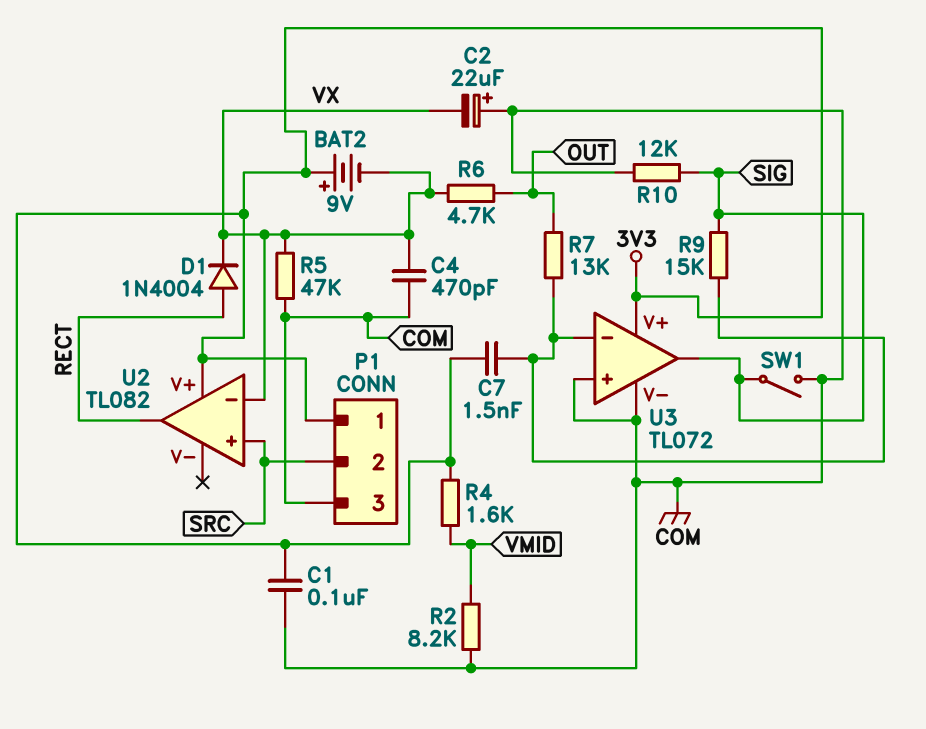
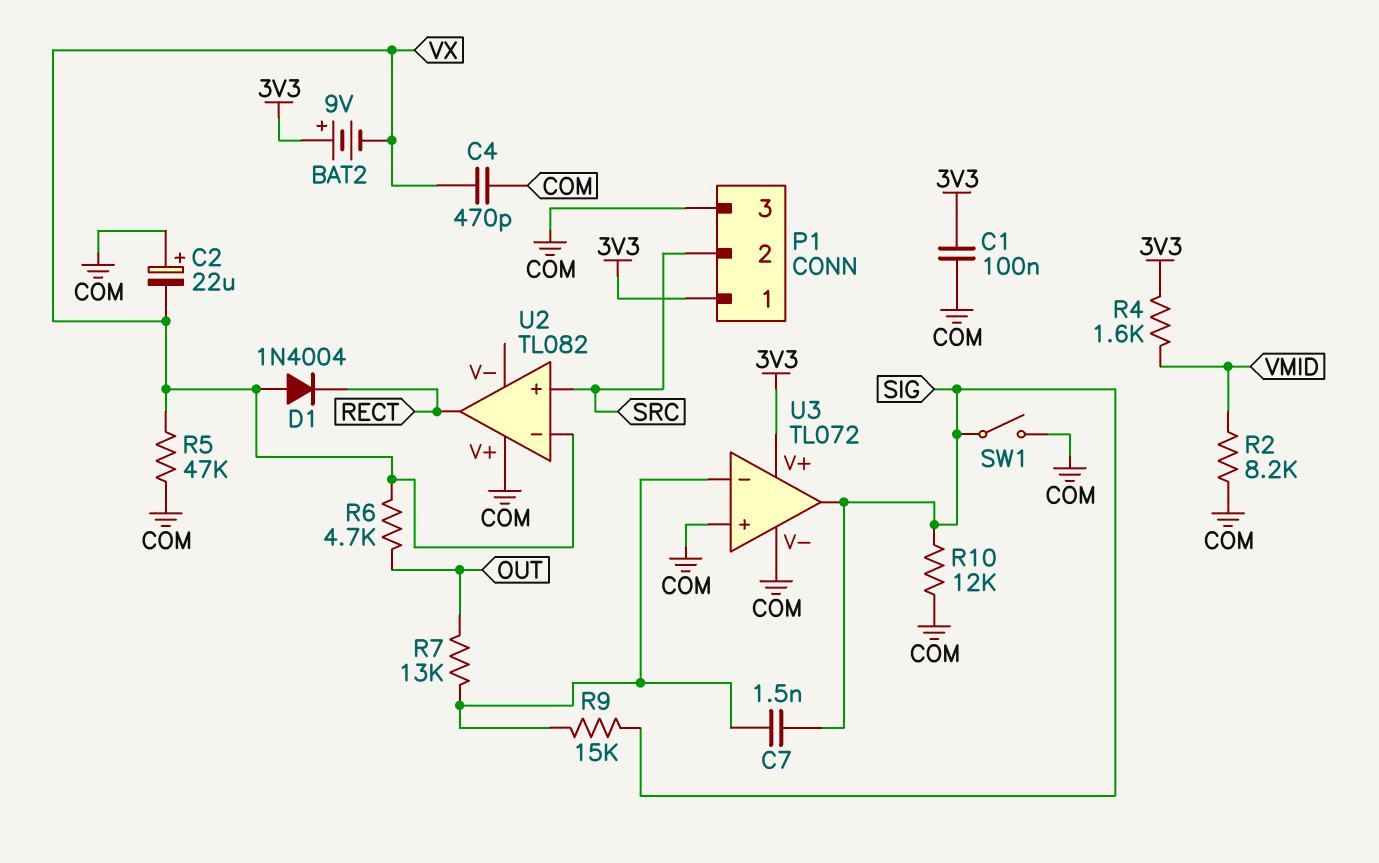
C7: 1.5nF (3V3, U3/in-) -> 1.5nF (SIG, U3/in-)
D1: diode 1N4004 (A RECT, K VX) -> diode 1N4004 (A VX, K RECT)
U2 pin V+: 3V3 -> COM

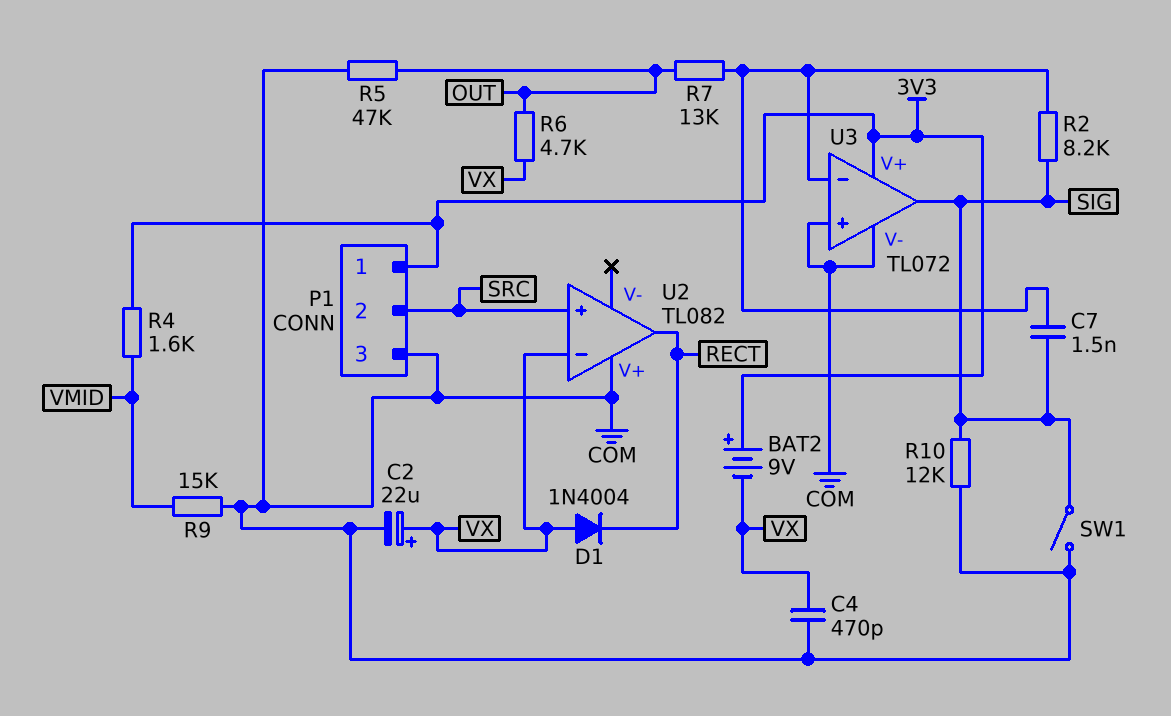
C1: 100nF (3V3, COM) -> none
C2: 22uF (plus COM, minus VX) -> 22uF (plus VX, minus COM)
R2: 8.2k (COM, VMID) -> 8.2k (SIG, U3/in-)
R5: 47k (COM, VX) -> 47k (COM, OUT)
R9: 15k (SIG, U3/in-) -> 15k (COM, VMID)

